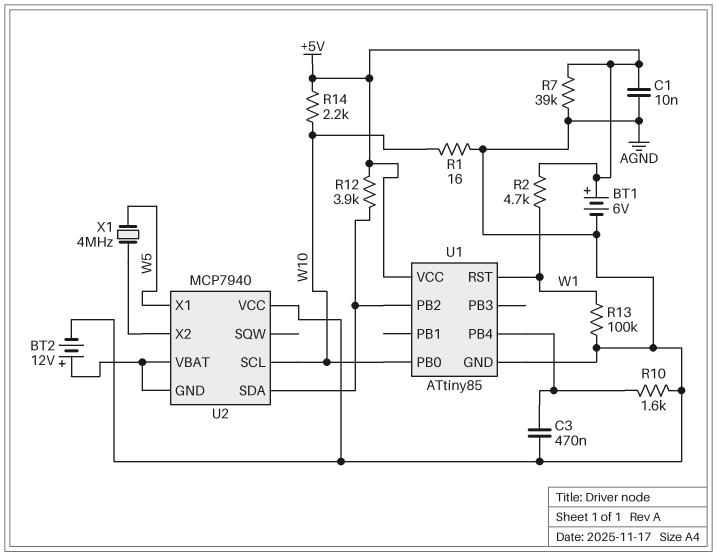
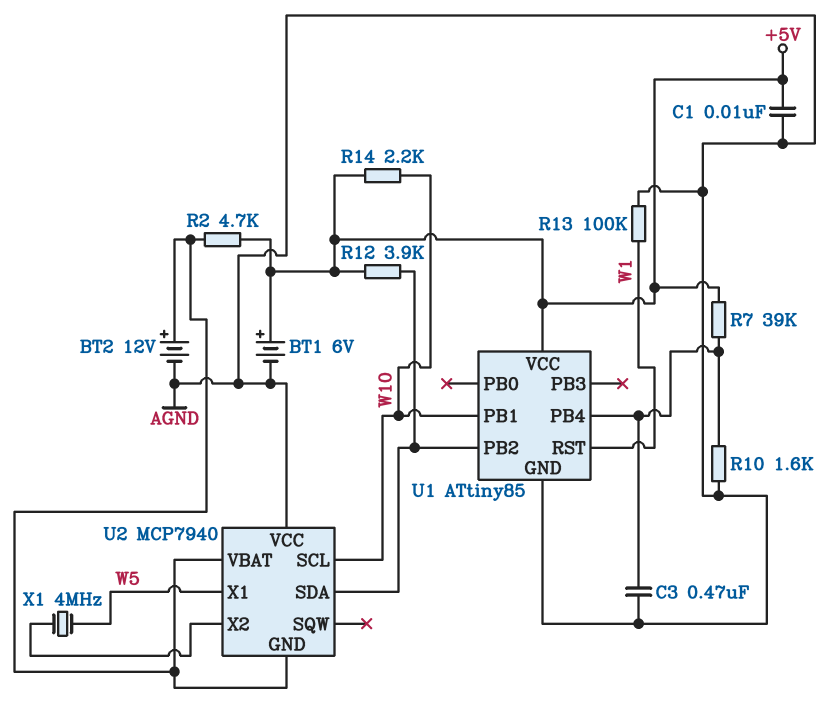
R1: 16 (AGND, W10) -> none
R2: 4.7k (+5V, W1) -> 4.7k (+5V, U2/GND)
R7: 39k (+5V, AGND) -> 39k (+5V, U1/PB4)
U1 pin PB0: W10 -> none
U1 pin PB1: none -> W10

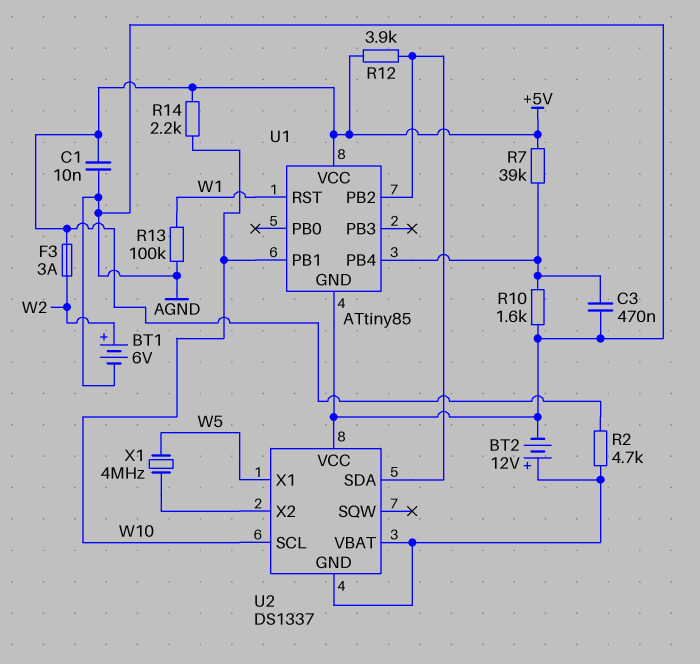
BT1: 6V (plus +5V, minus AGND) -> 6V (plus W2, minus AGND)
F3: none -> 3A (+5V, W2)
U2: MCP7940 -> DS1337

